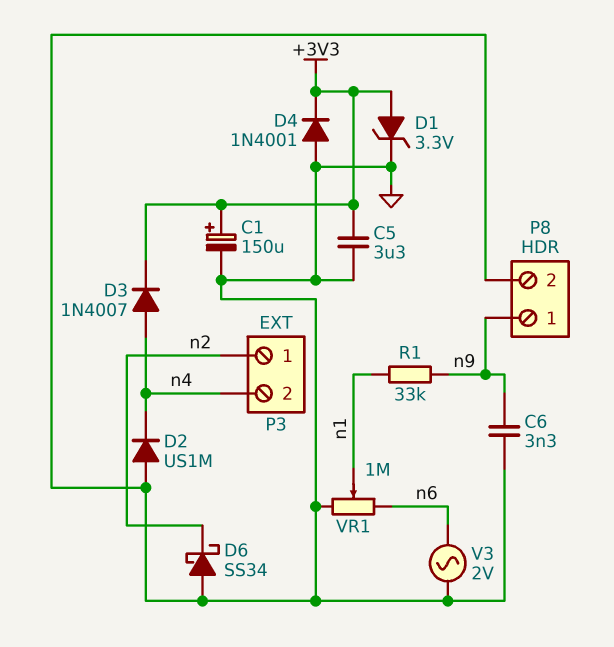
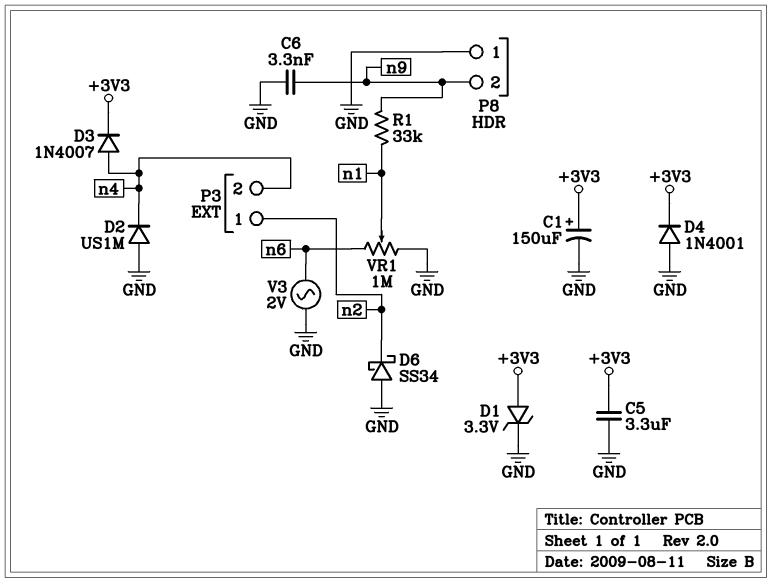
P8 pin 1: n9 -> GND
P8 pin 2: GND -> n9

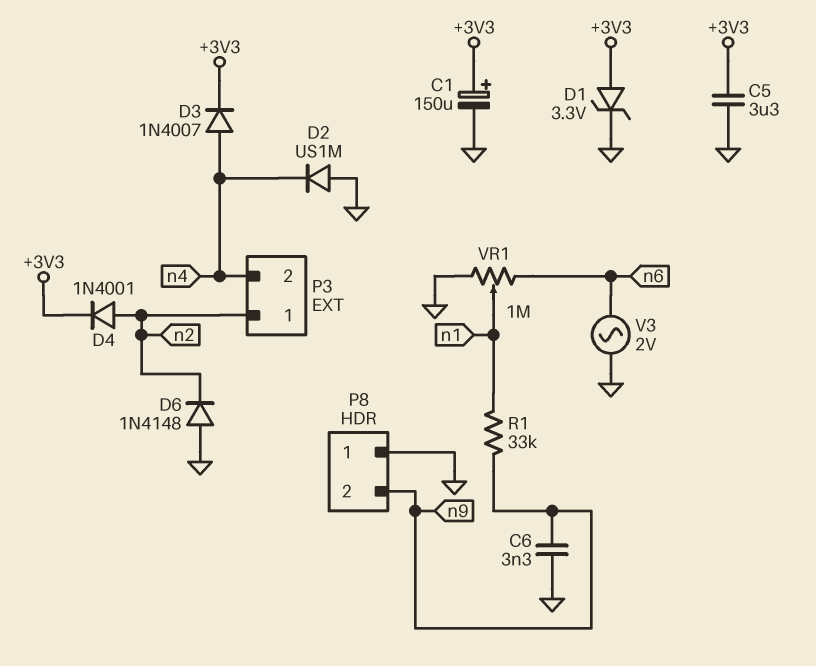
D4: diode 1N4001 (A GND, K +3V3) -> diode 1N4001 (A n2, K +3V3)
D6: schottky SS34 (A GND, K n2) -> diode 1N4148 (A GND, K n2)

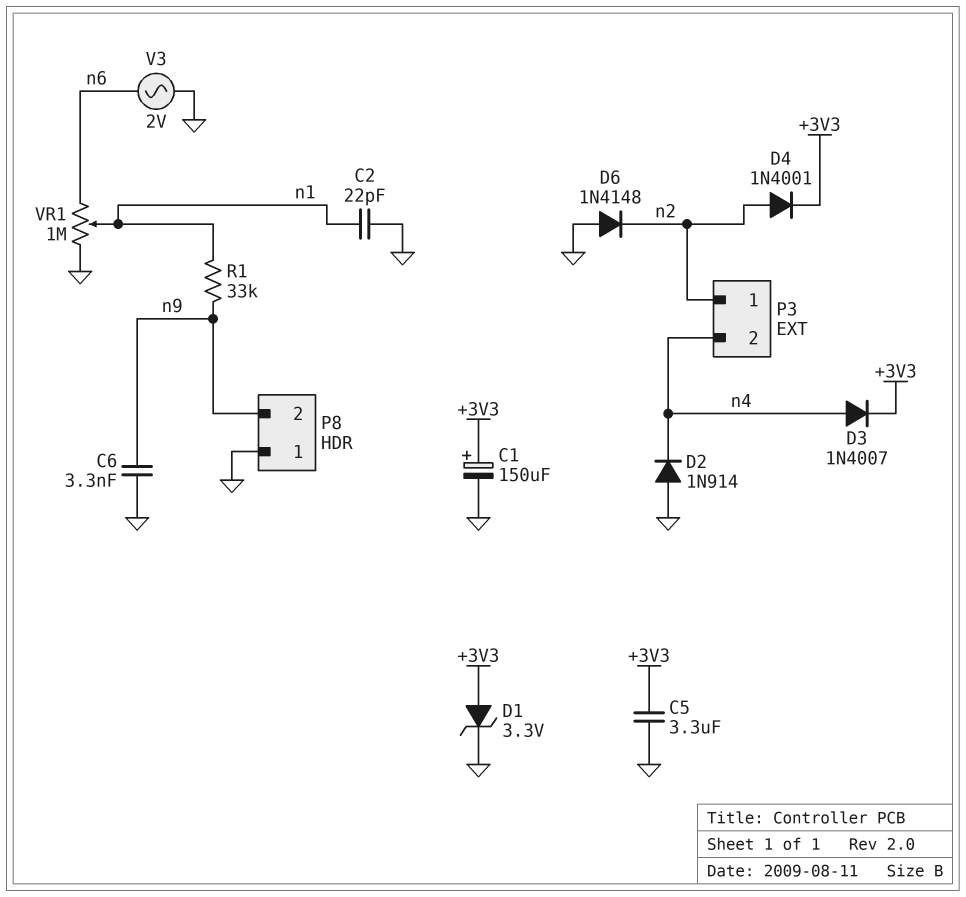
C2: none -> 22pF (GND, n1)
D2: diode US1M (A GND, K n4) -> diode 1N914 (A GND, K n4)

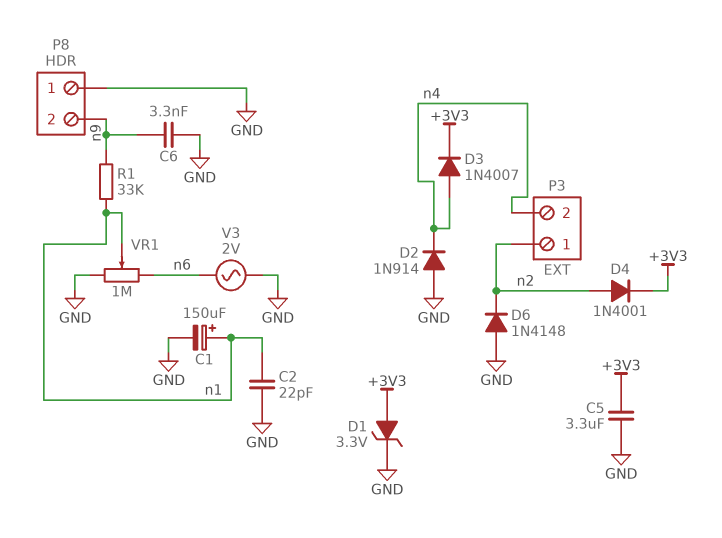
C1: 150uF (plus +3V3, minus GND) -> 150uF (plus n1, minus GND)

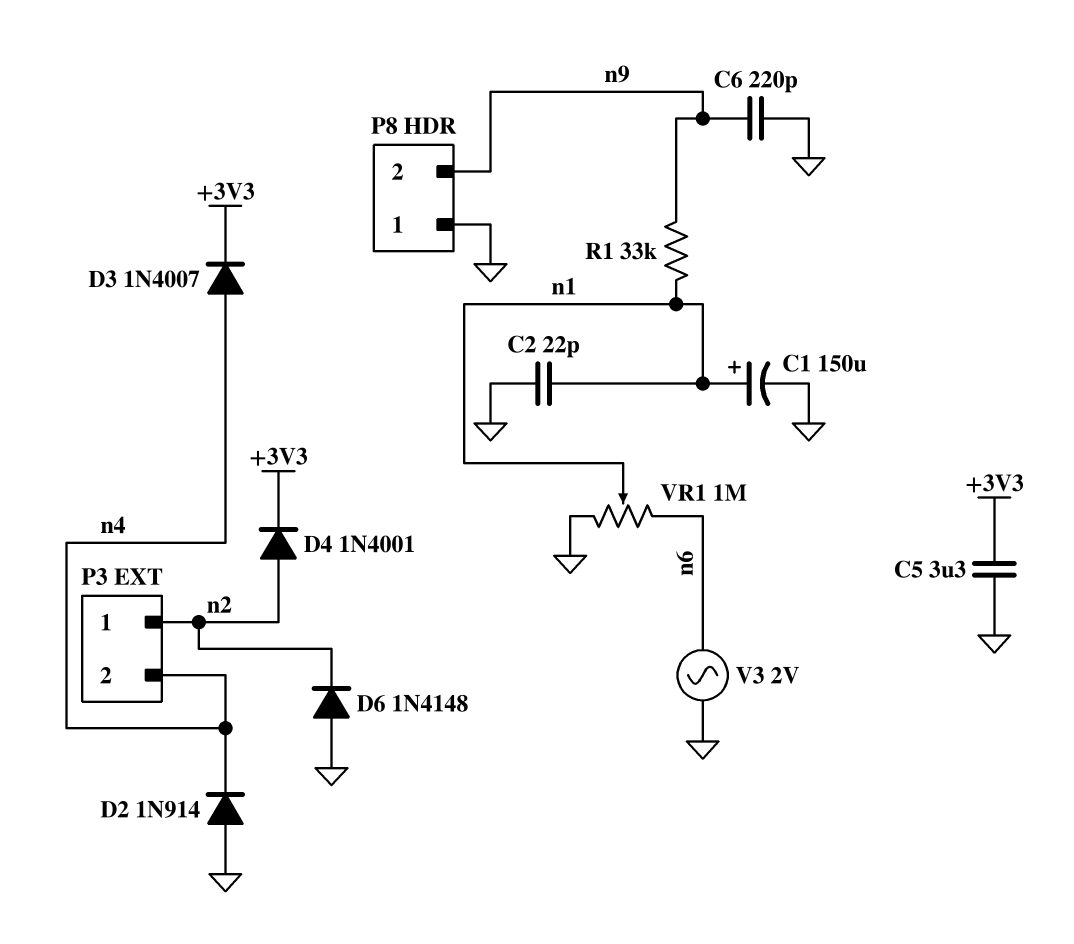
C6: 3.3nF (GND, n9) -> 220pF (GND, n9)
D1: zener 3.3V (A +3V3, K GND) -> none

